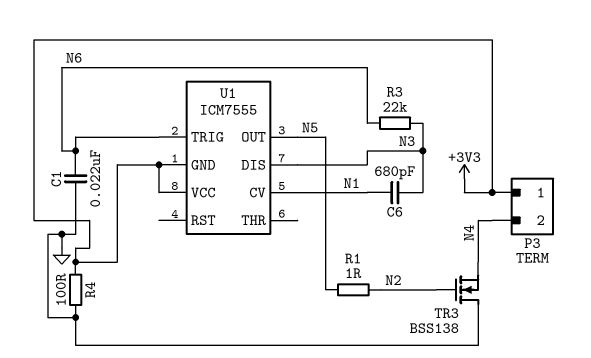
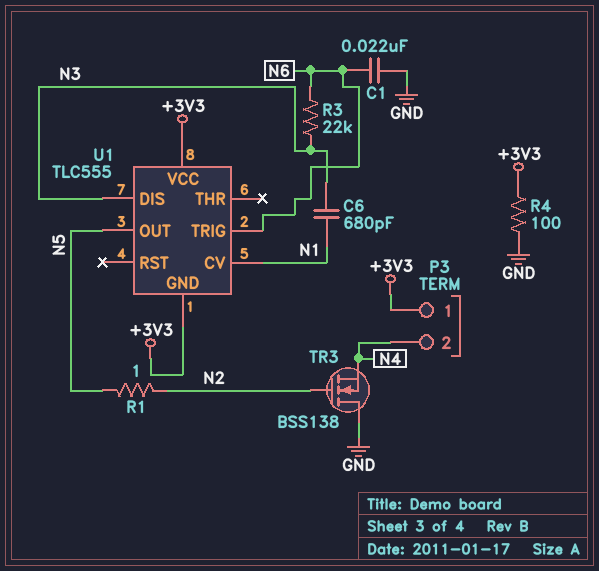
U1: ICM7555 -> TLC555

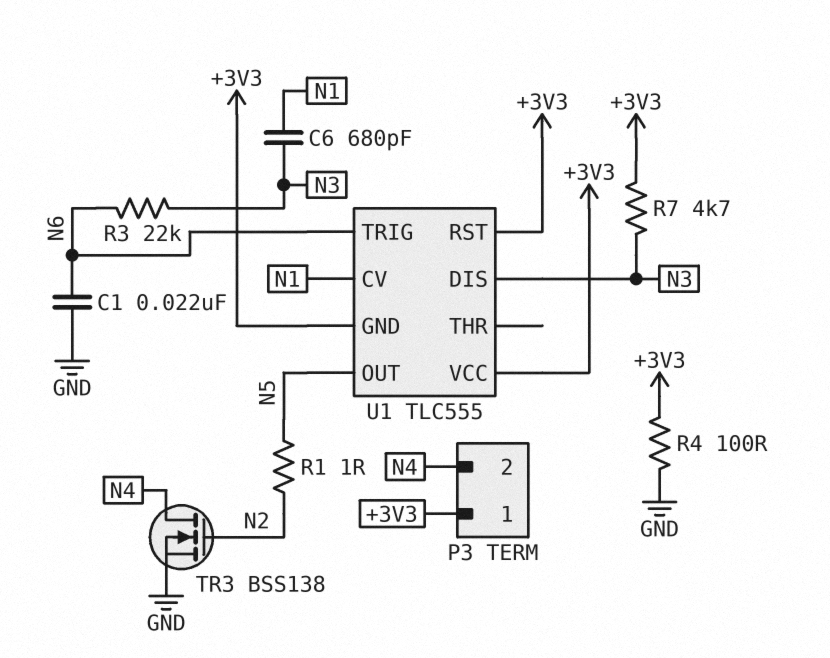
R7: none -> 4.7k (+3V3, N3)
TR3: NMOS BSS138 (G N2, D GND, S N4) -> NMOS BSS138 (G N2, D N4, S GND)
U1 pin RST: none -> +3V3

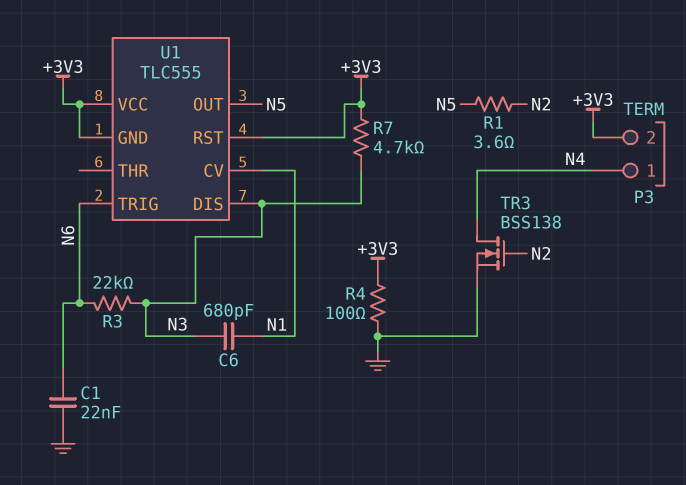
P3 pin 1: +3V3 -> N4
P3 pin 2: N4 -> +3V3
R1: 1 (N2, N5) -> 3.6 (N2, N5)

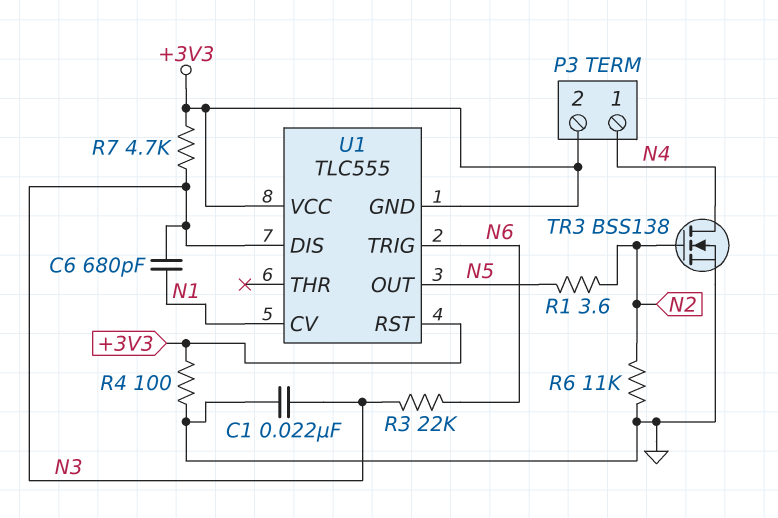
C1: 22nF (GND, N6) -> 22nF (GND, N3)
R6: none -> 11k (GND, N2)

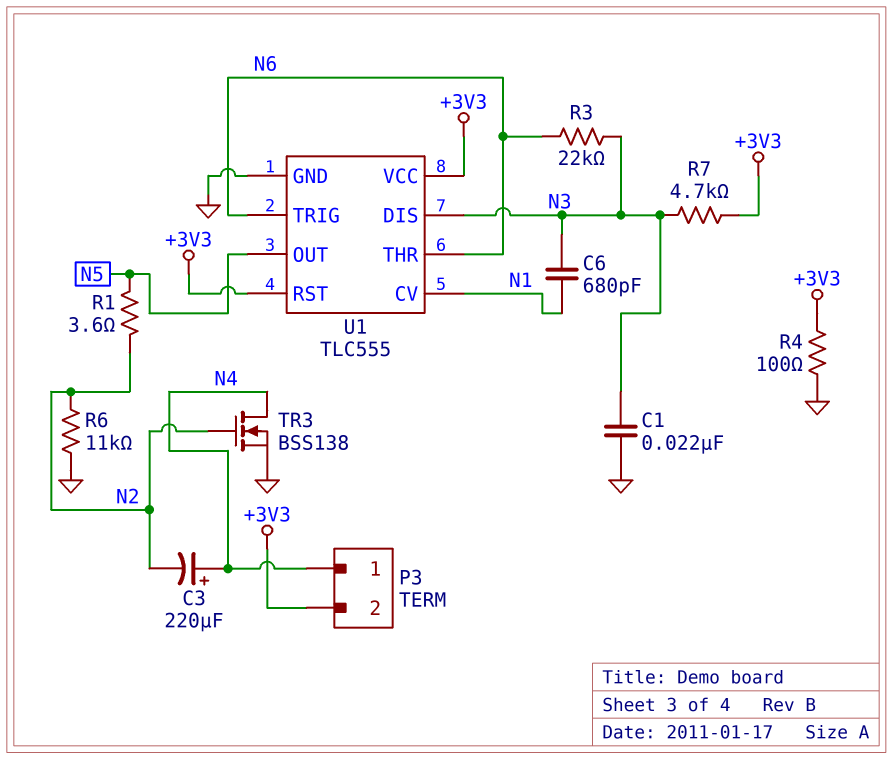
C3: none -> 220uF (plus N4, minus N2)
U1 pin GND: +3V3 -> GND
U1 pin THR: none -> N6

